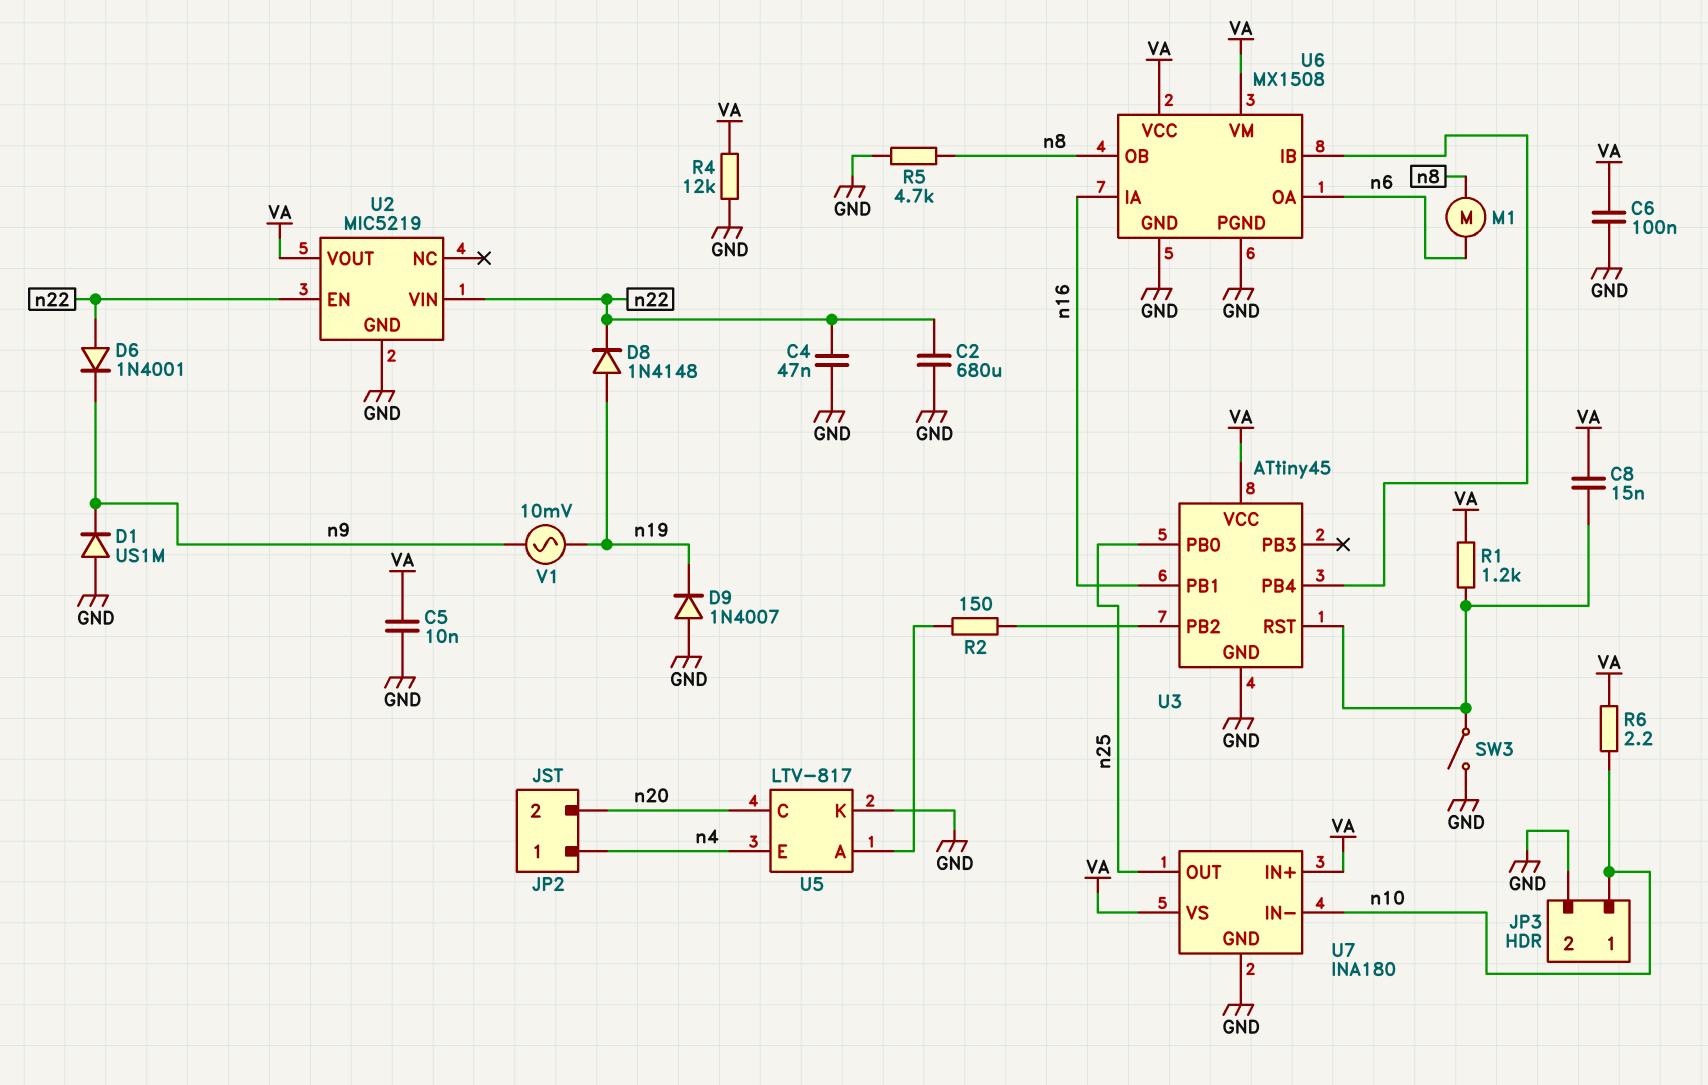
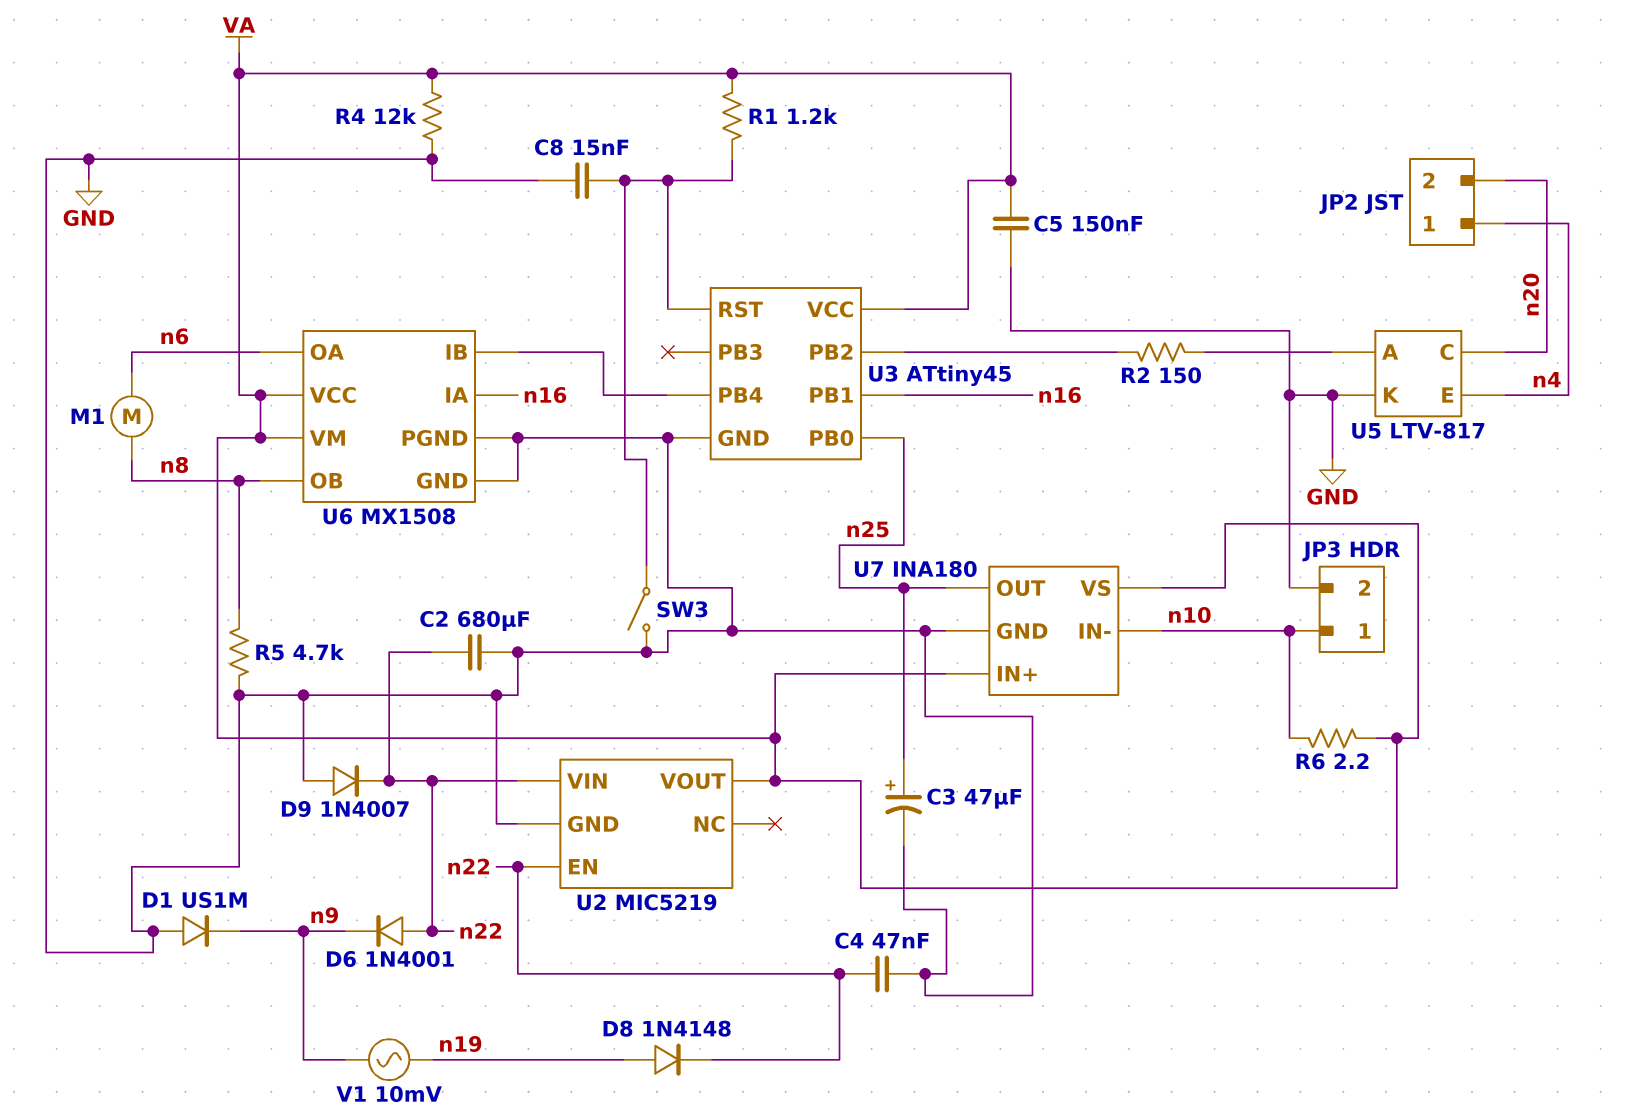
C3: none -> 47uF (plus n25, minus GND)
C5: 10nF (GND, VA) -> 150nF (GND, VA)
C6: 100nF (GND, VA) -> none
C8: 15nF (U3/RST, VA) -> 15nF (GND, U3/RST)
D9: diode 1N4007 (A GND, K n19) -> diode 1N4007 (A GND, K n22)

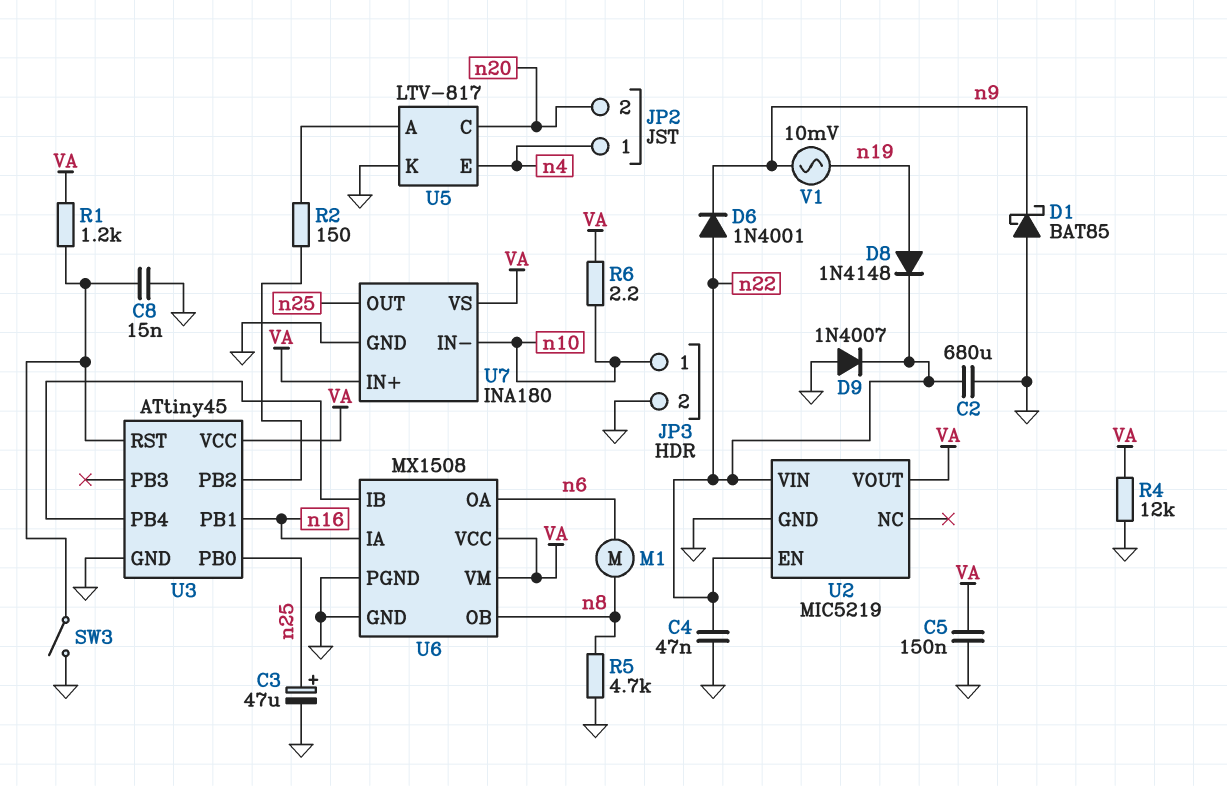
D1: diode US1M (A GND, K n9) -> schottky BAT85 (A GND, K n9)

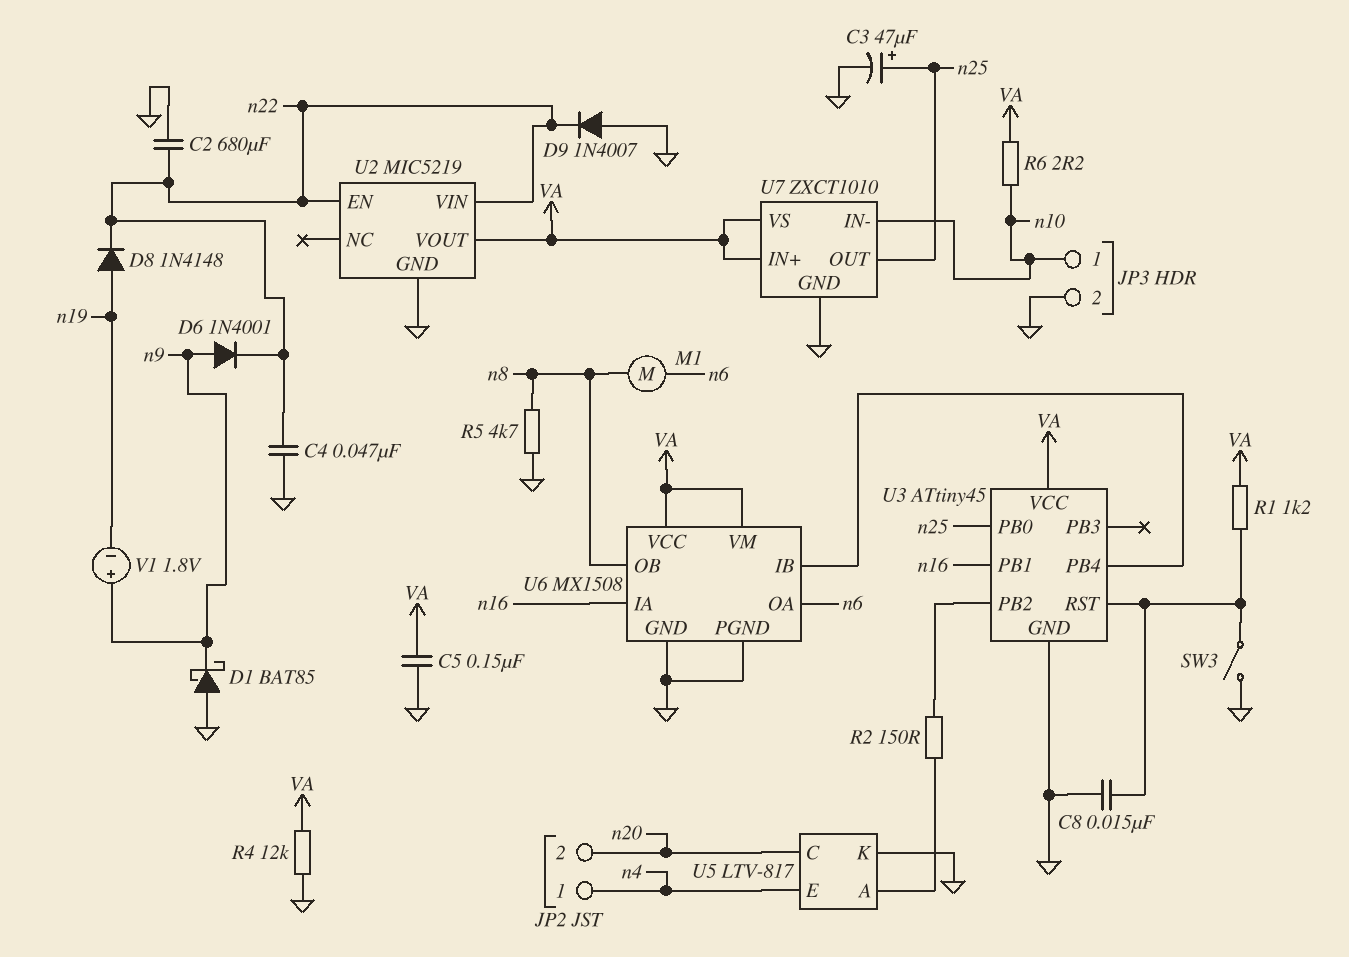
D6: diode 1N4001 (A n22, K n9) -> diode 1N4001 (A n9, K n22)
U7: INA180 -> ZXCT1010
V1: AC 10mV (n9, n19) -> 1.8V (plus n9, minus n19)

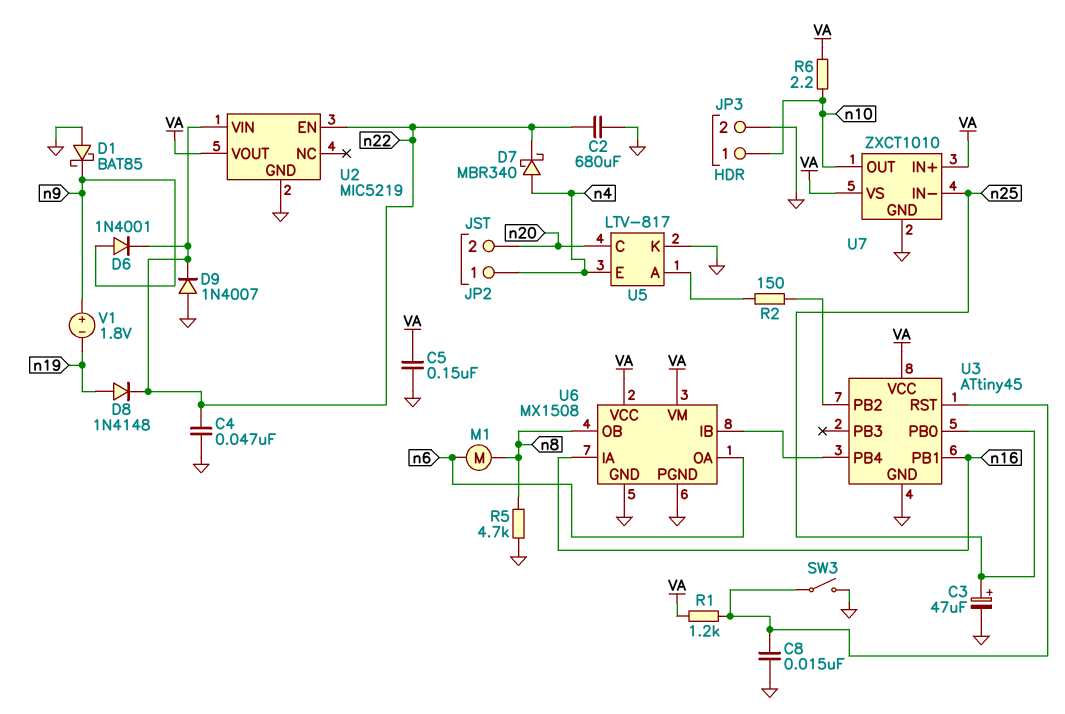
D7: none -> schottky MBR340 (A n4, K n22)
R4: 12k (GND, VA) -> none
U7 pin IN-: n10 -> n25
U7 pin OUT: n25 -> n10

